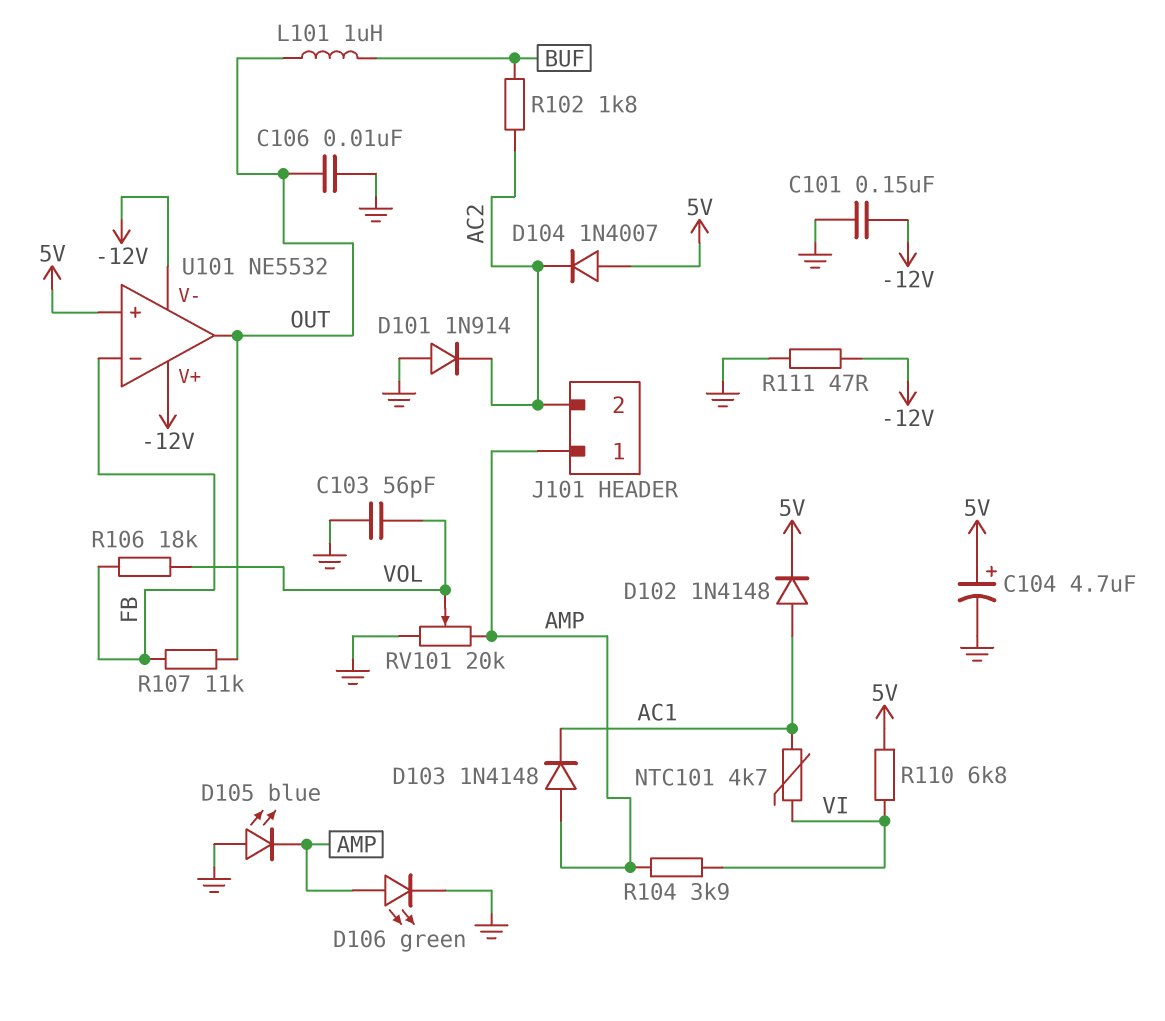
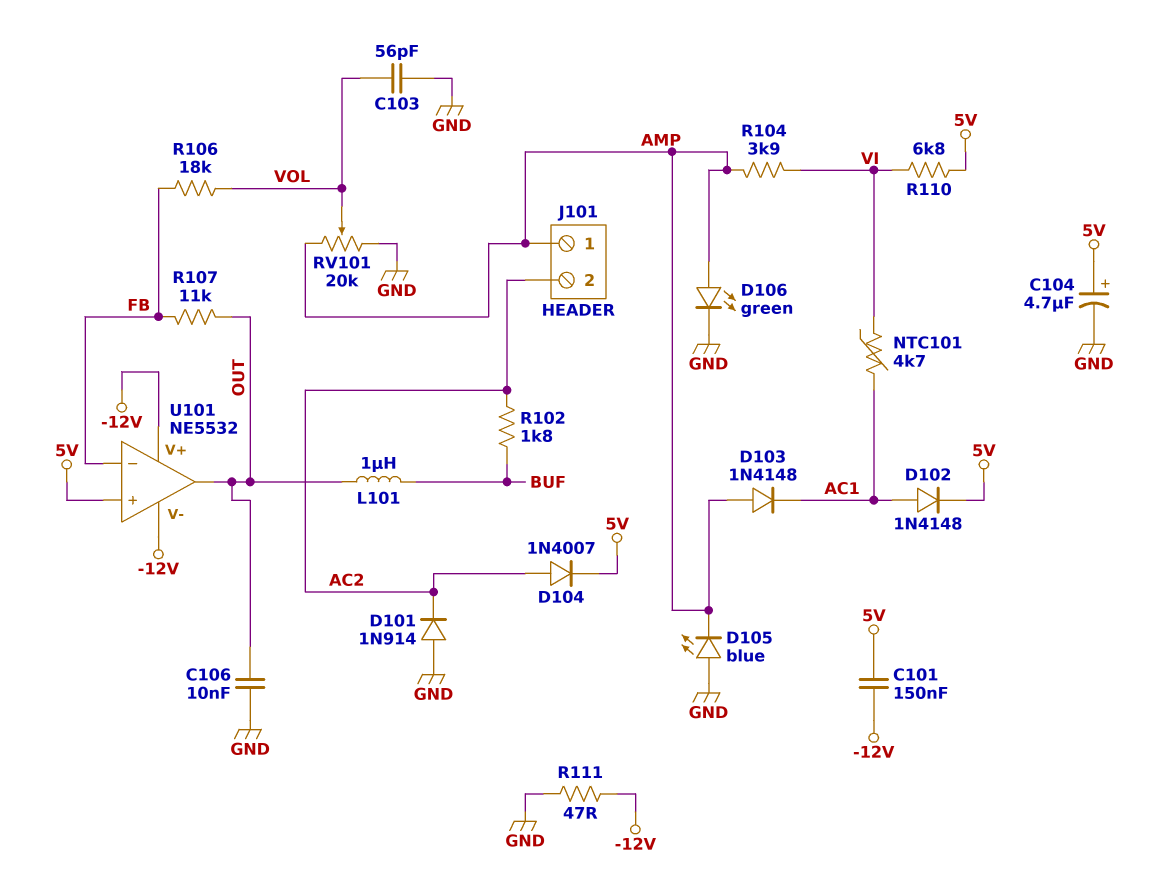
C101: 150nF (-12V, GND) -> 150nF (-12V, 5V)
D104: diode 1N4007 (A 5V, K AC2) -> diode 1N4007 (A AC2, K 5V)

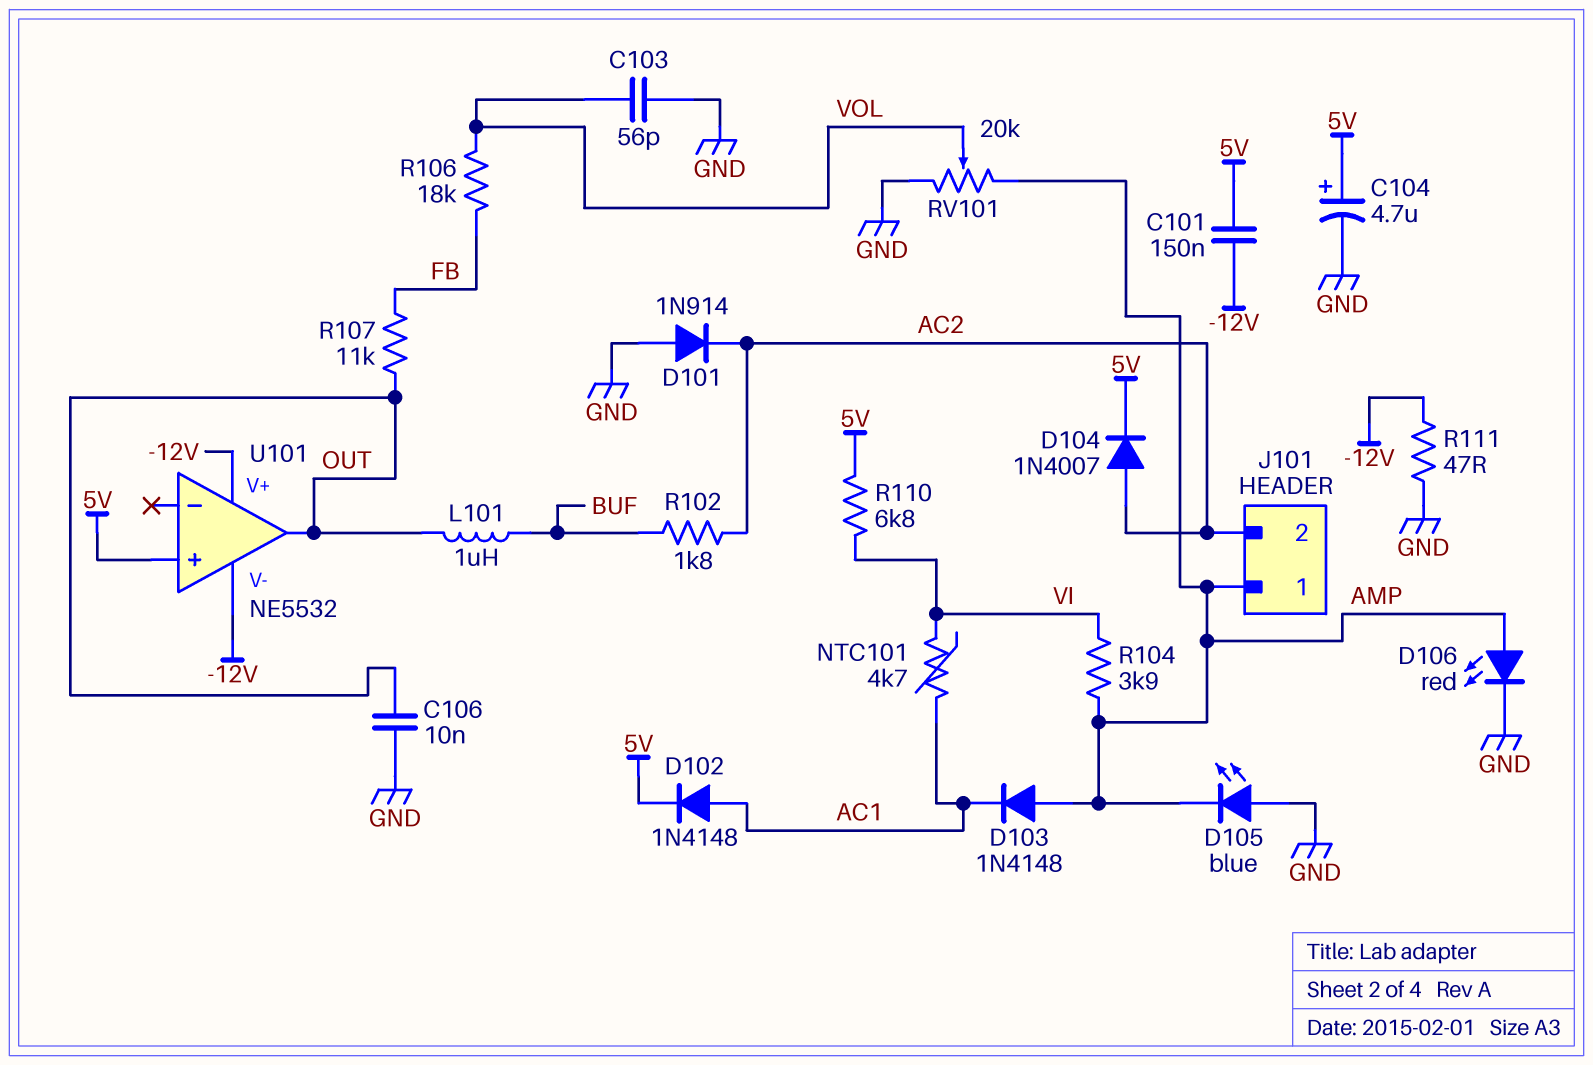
D106: LED green (A AMP, K GND) -> LED red (A AMP, K GND)
U101 pin in-: FB -> none

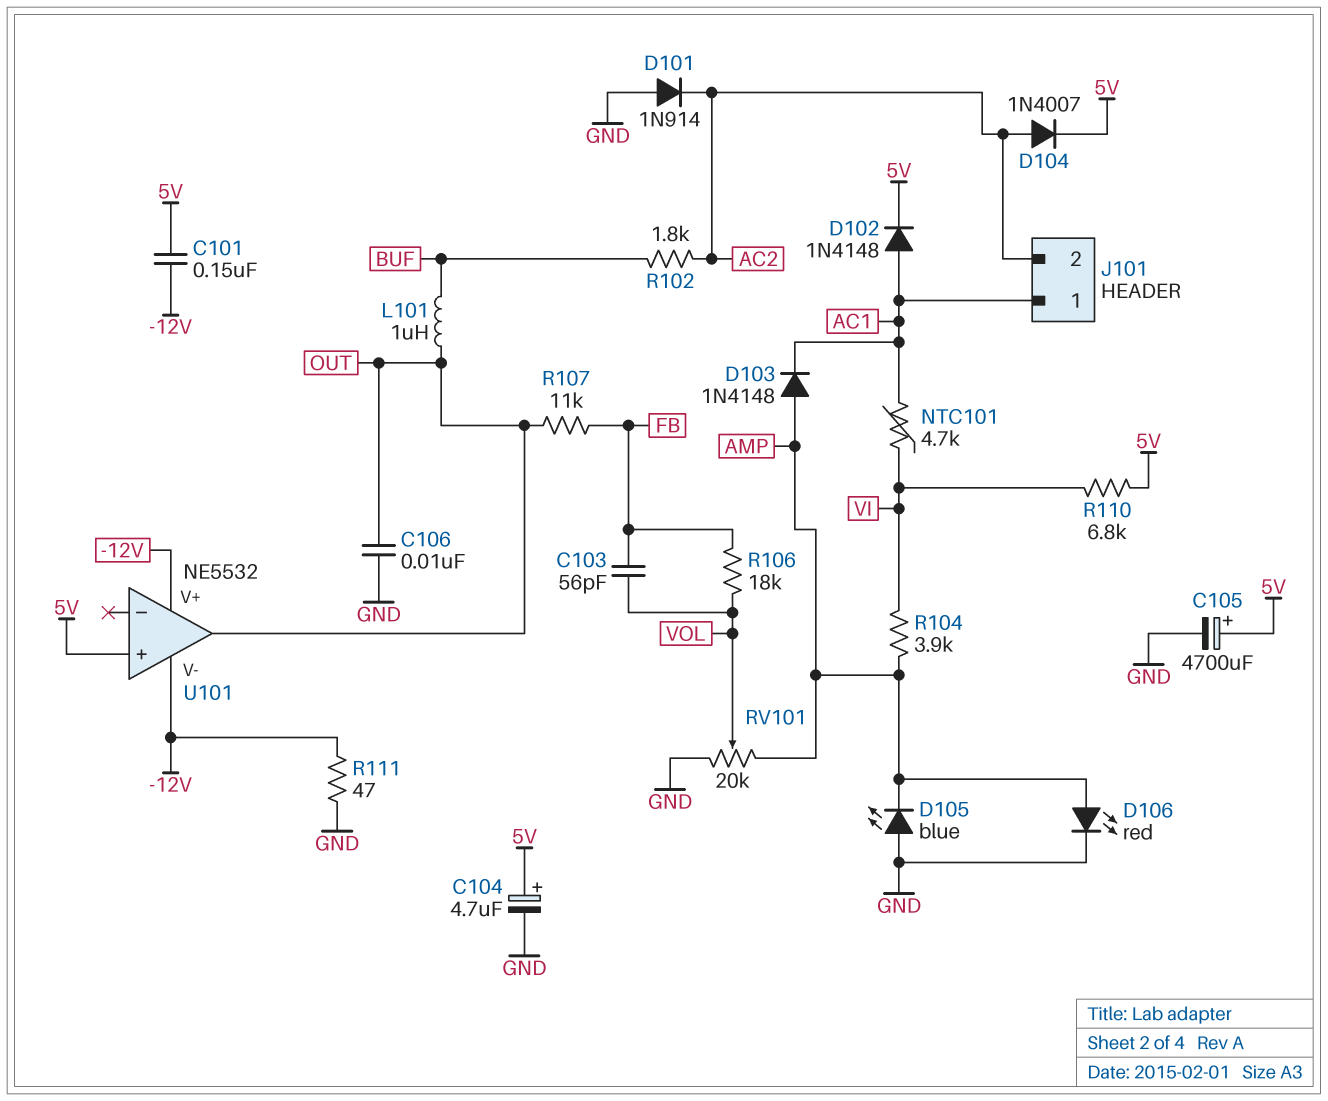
C103: 56pF (GND, VOL) -> 56pF (FB, VOL)
C105: none -> 4700uF (plus 5V, minus GND)
J101 pin 1: AMP -> AC1

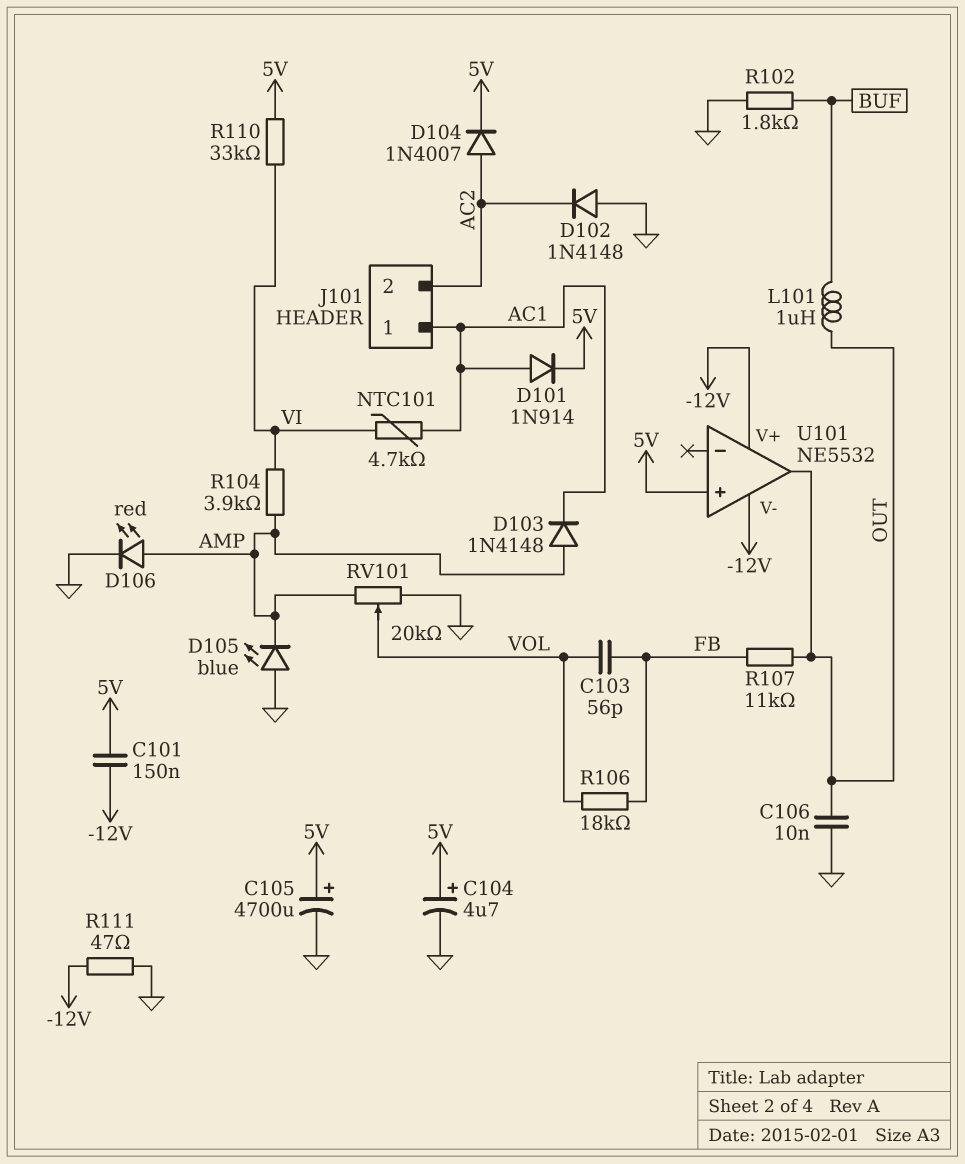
D101: diode 1N914 (A GND, K AC2) -> diode 1N914 (A AC1, K 5V)
D102: diode 1N4148 (A AC1, K 5V) -> diode 1N4148 (A GND, K AC2)
R102: 1.8k (AC2, BUF) -> 1.8k (BUF, GND)
R110: 6.8k (5V, VI) -> 33k (5V, VI)

